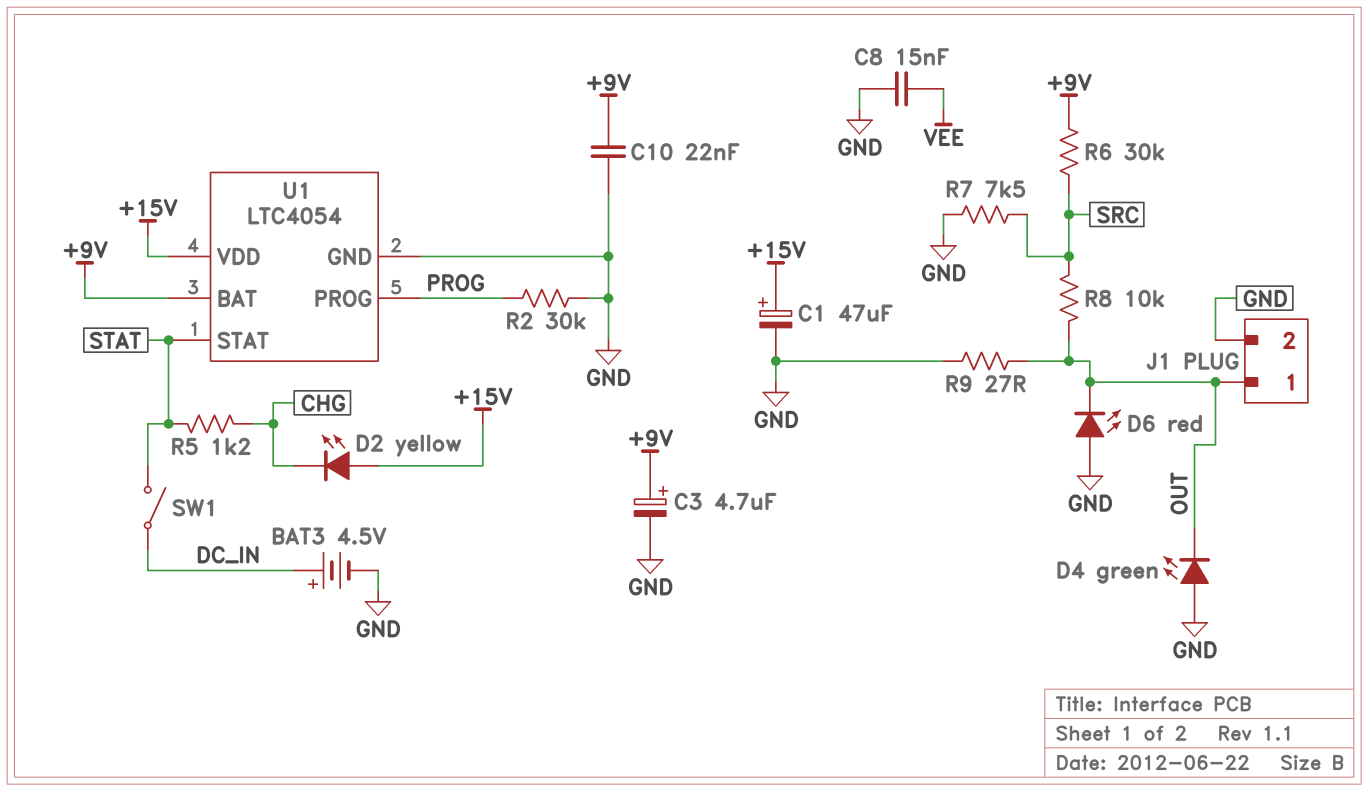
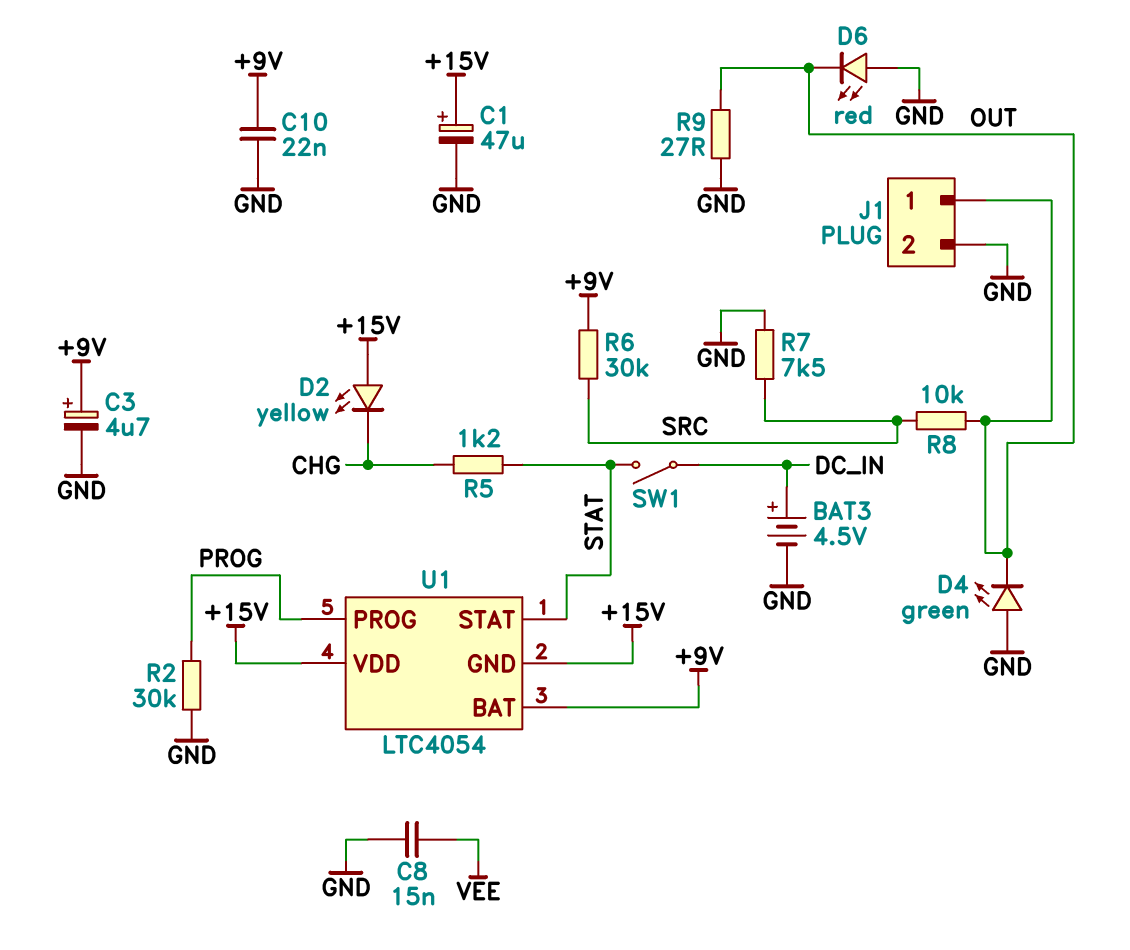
U1 pin GND: GND -> +15V

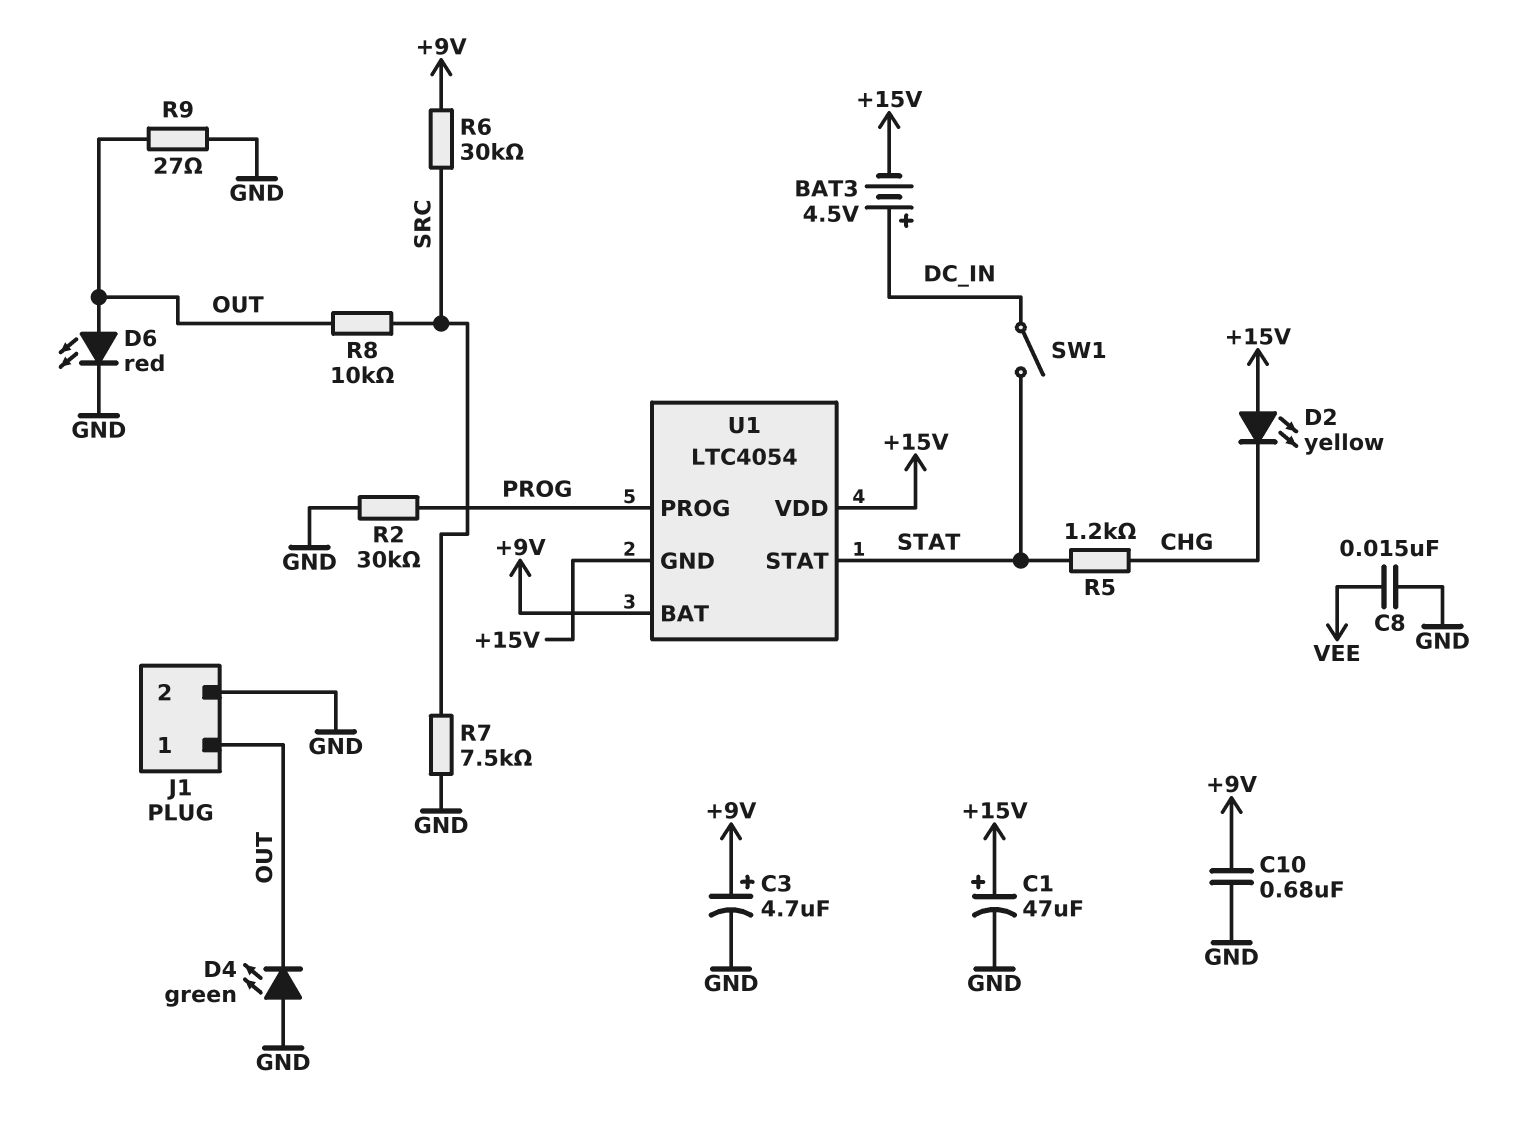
BAT3: 4.5V (plus DC_IN, minus GND) -> 4.5V (plus DC_IN, minus +15V)
C10: 22nF (+9V, GND) -> 680nF (+9V, GND)
D6: LED red (A GND, K OUT) -> LED red (A OUT, K GND)

